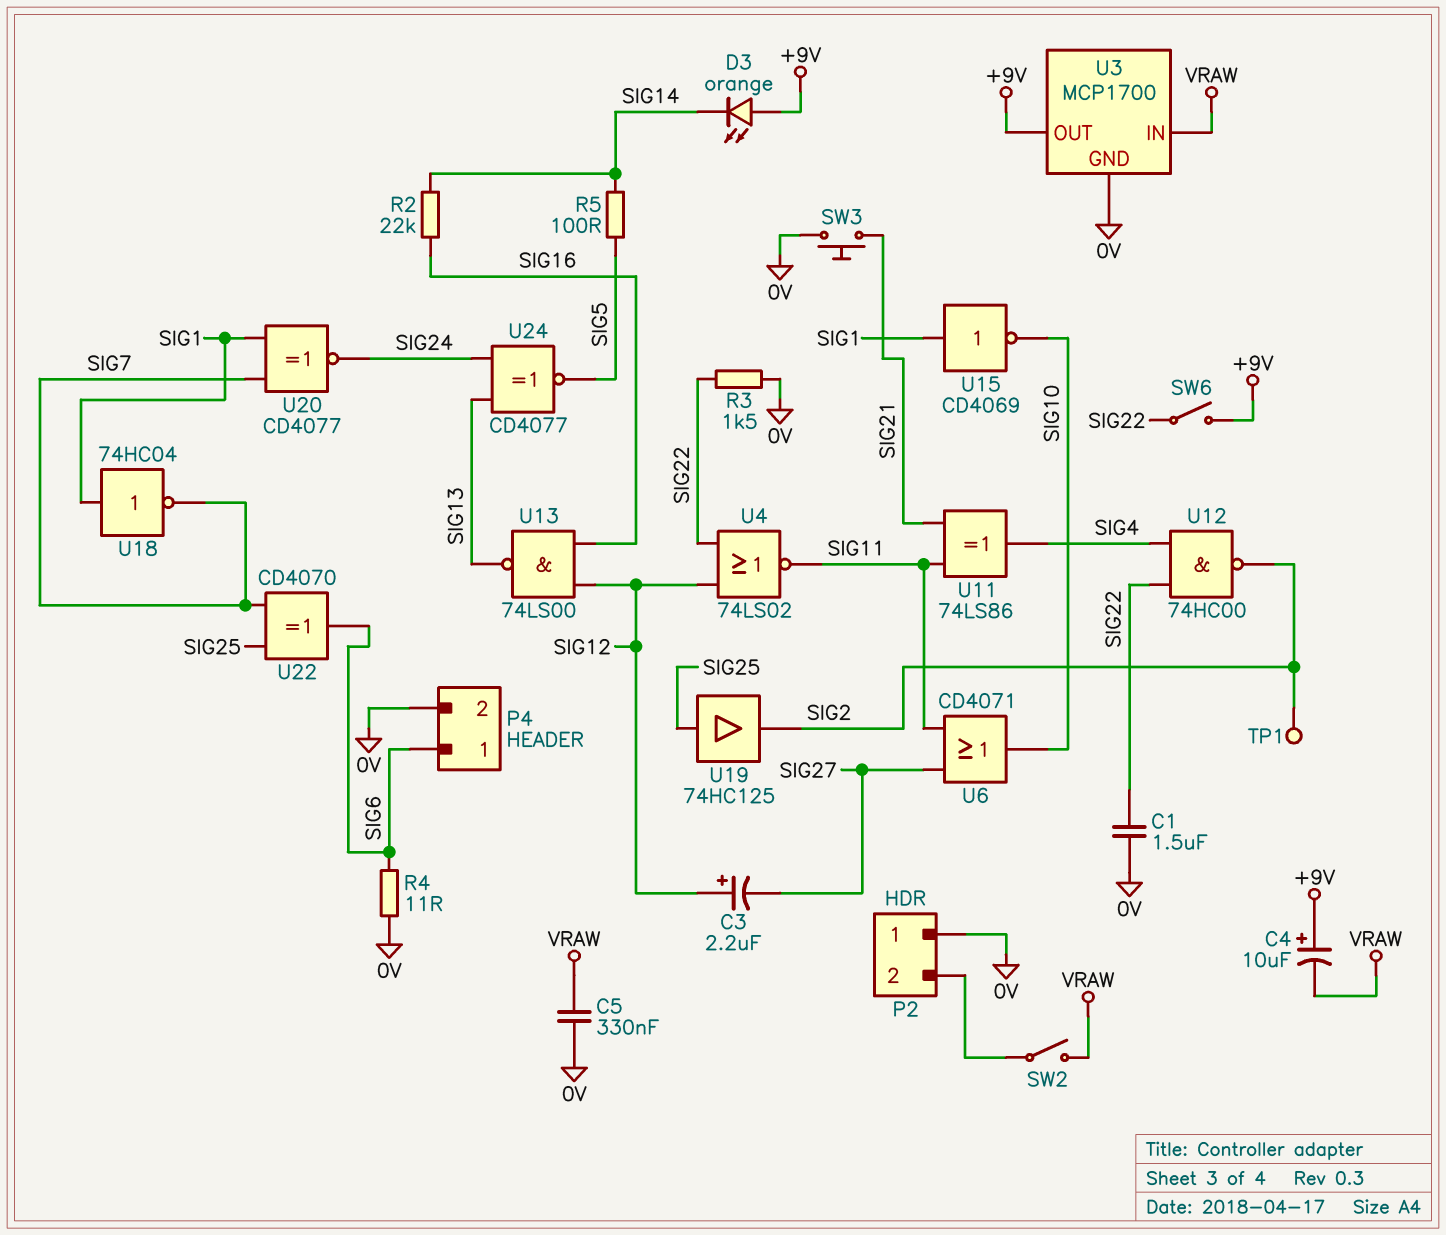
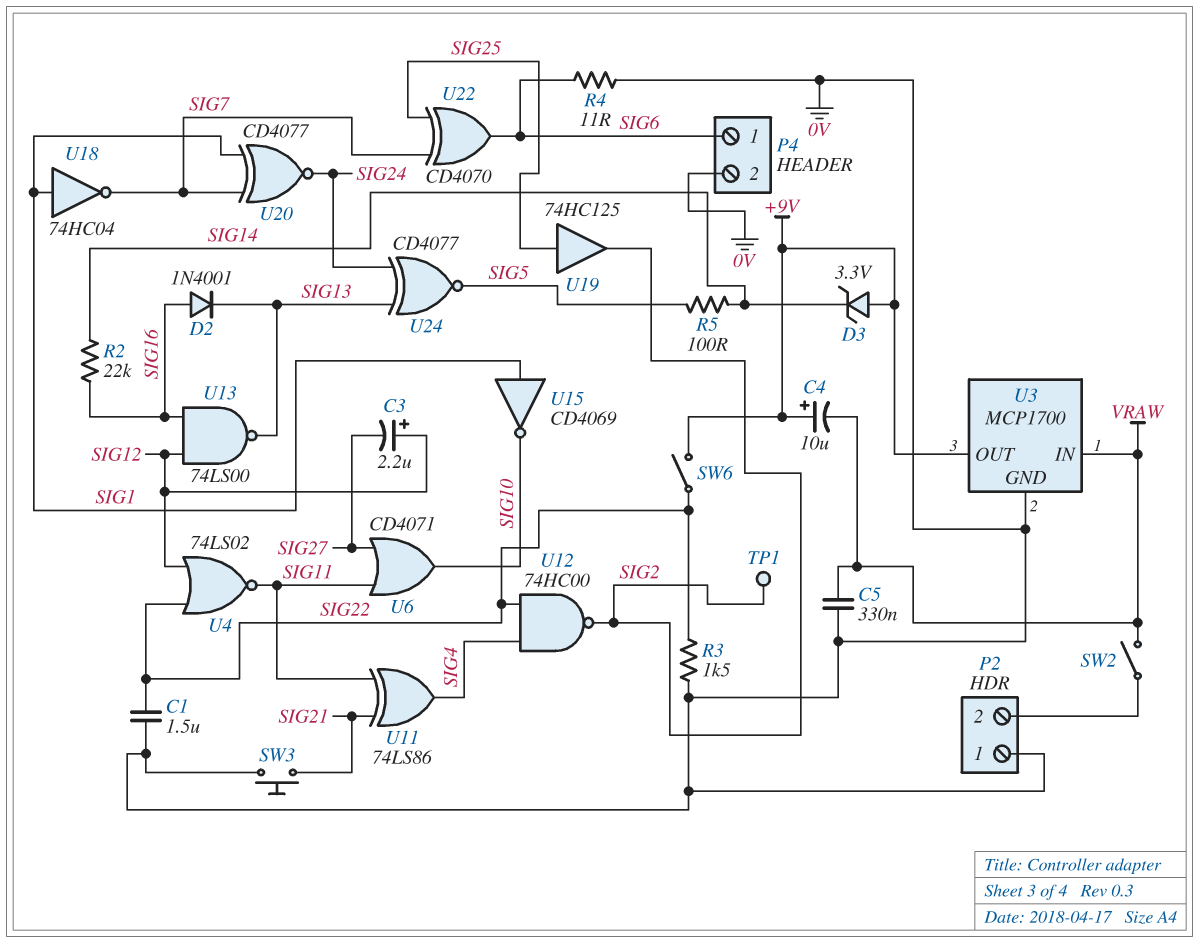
D2: none -> diode 1N4001 (A SIG16, K SIG13)
D3: LED orange (A +9V, K SIG14) -> zener 3.3V (A +9V, K SIG14)

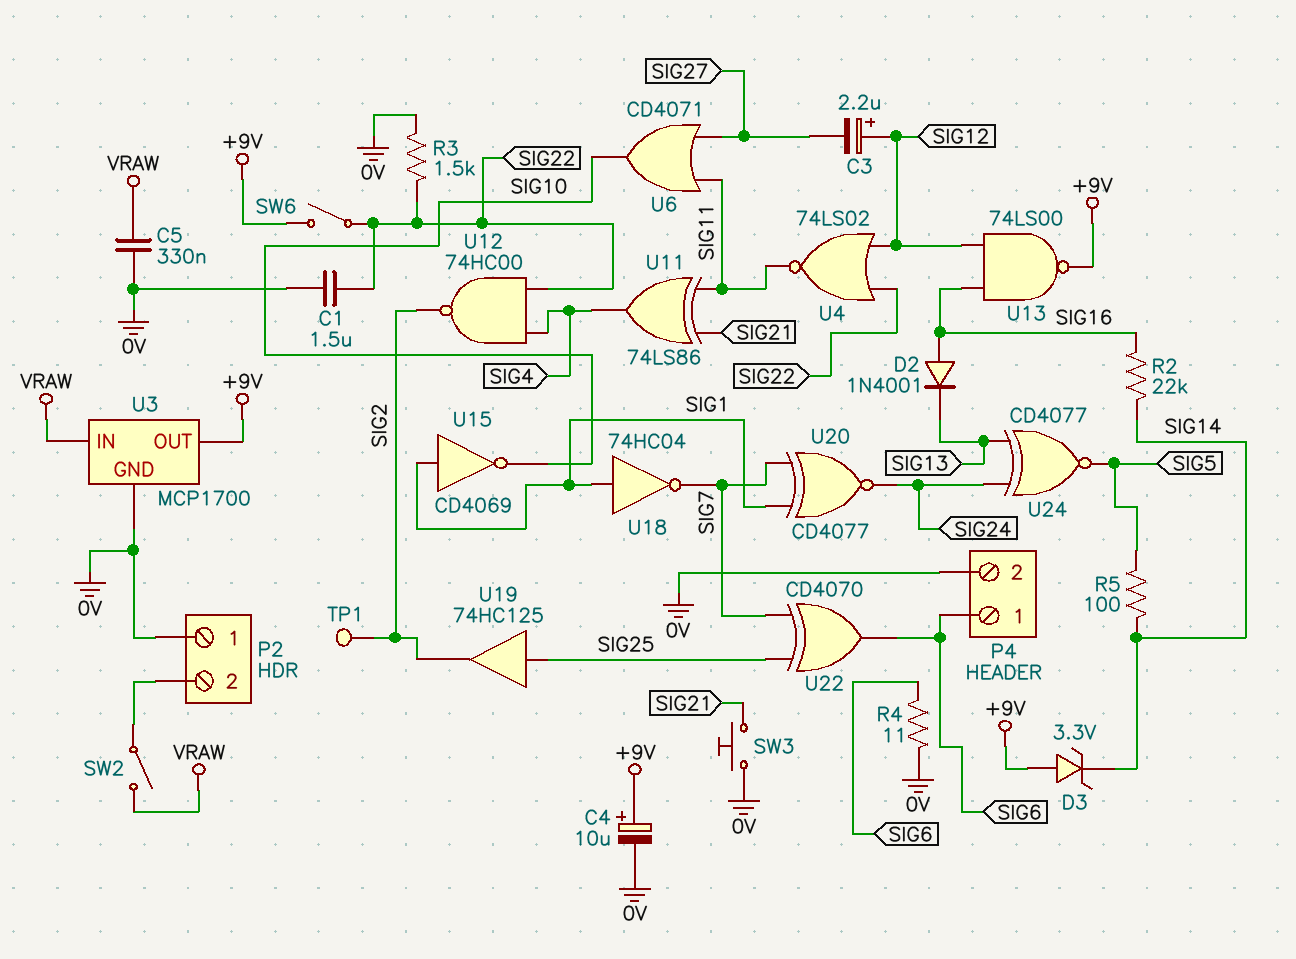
C4: 10uF (plus +9V, minus VRAW) -> 10uF (plus +9V, minus 0V)
U13: NAND 74LS00 (in SIG12, in SIG16, out SIG13) -> NAND 74LS00 (in SIG12, in SIG16, out +9V)

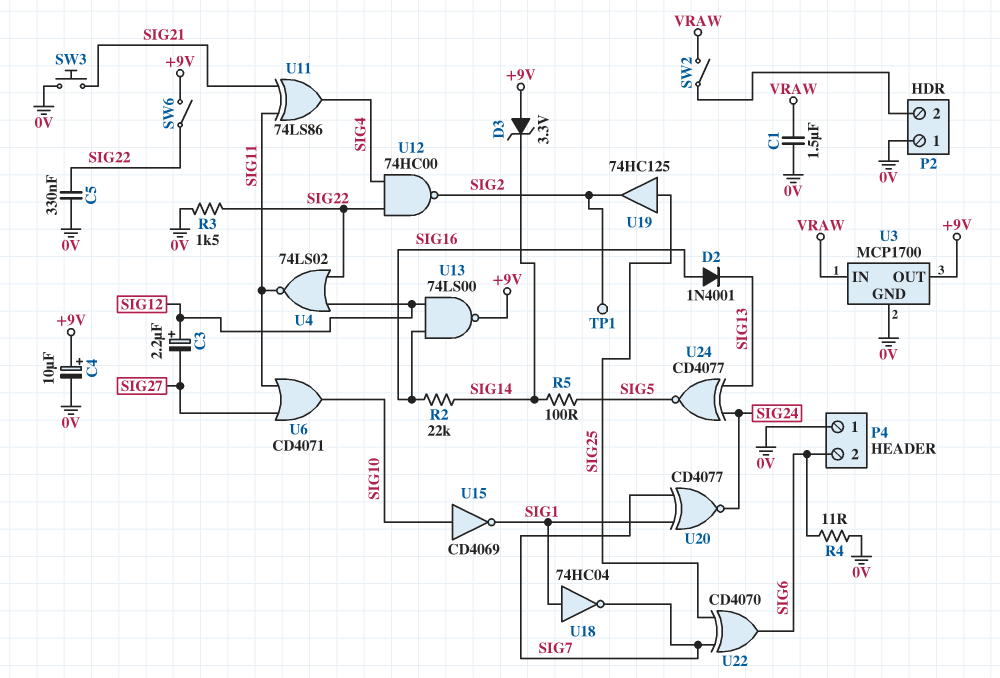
C1: 1.5uF (0V, SIG22) -> 1.5uF (0V, VRAW)
C5: 330nF (0V, VRAW) -> 330nF (0V, SIG22)
P4 pin 1: SIG6 -> 0V
P4 pin 2: 0V -> SIG6
U15: NOT CD4069 (in SIG1, out SIG10) -> NOT CD4069 (in SIG10, out SIG1)

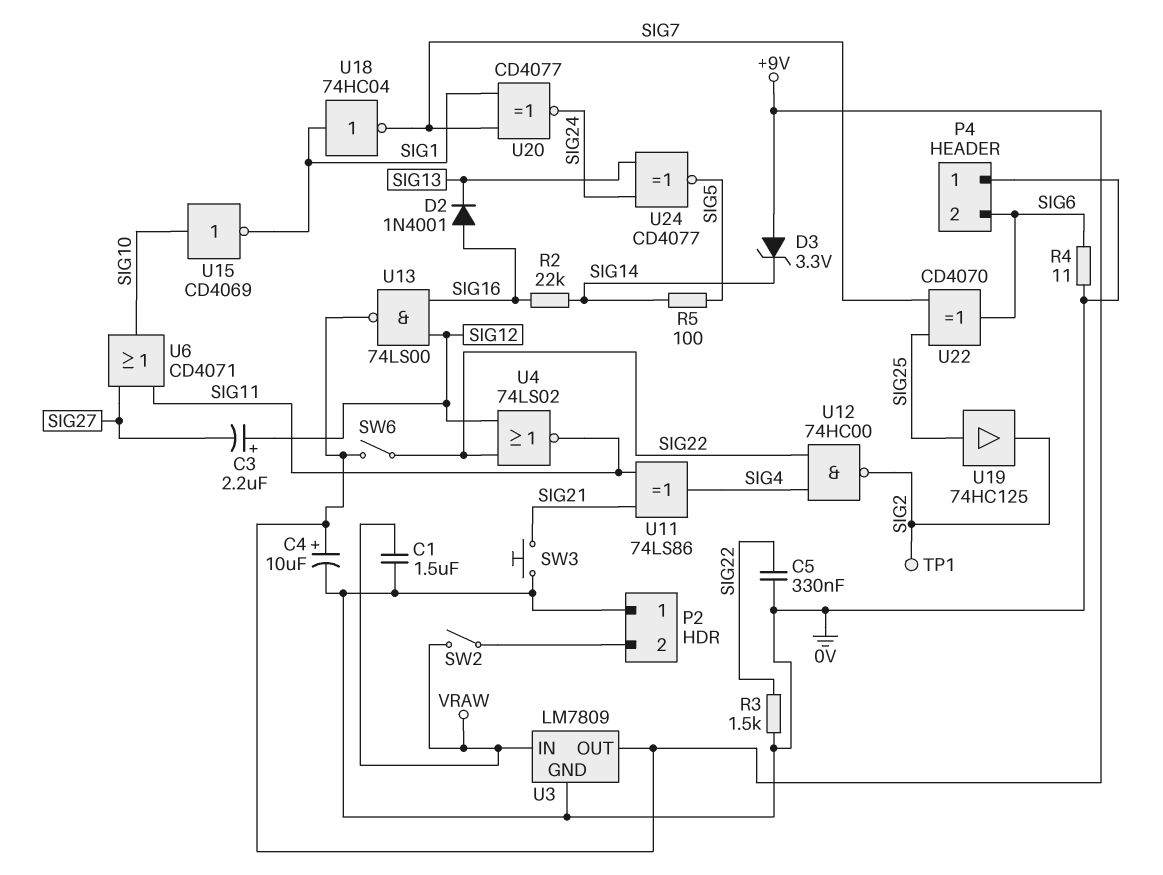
U3: MCP1700 -> LM7809

